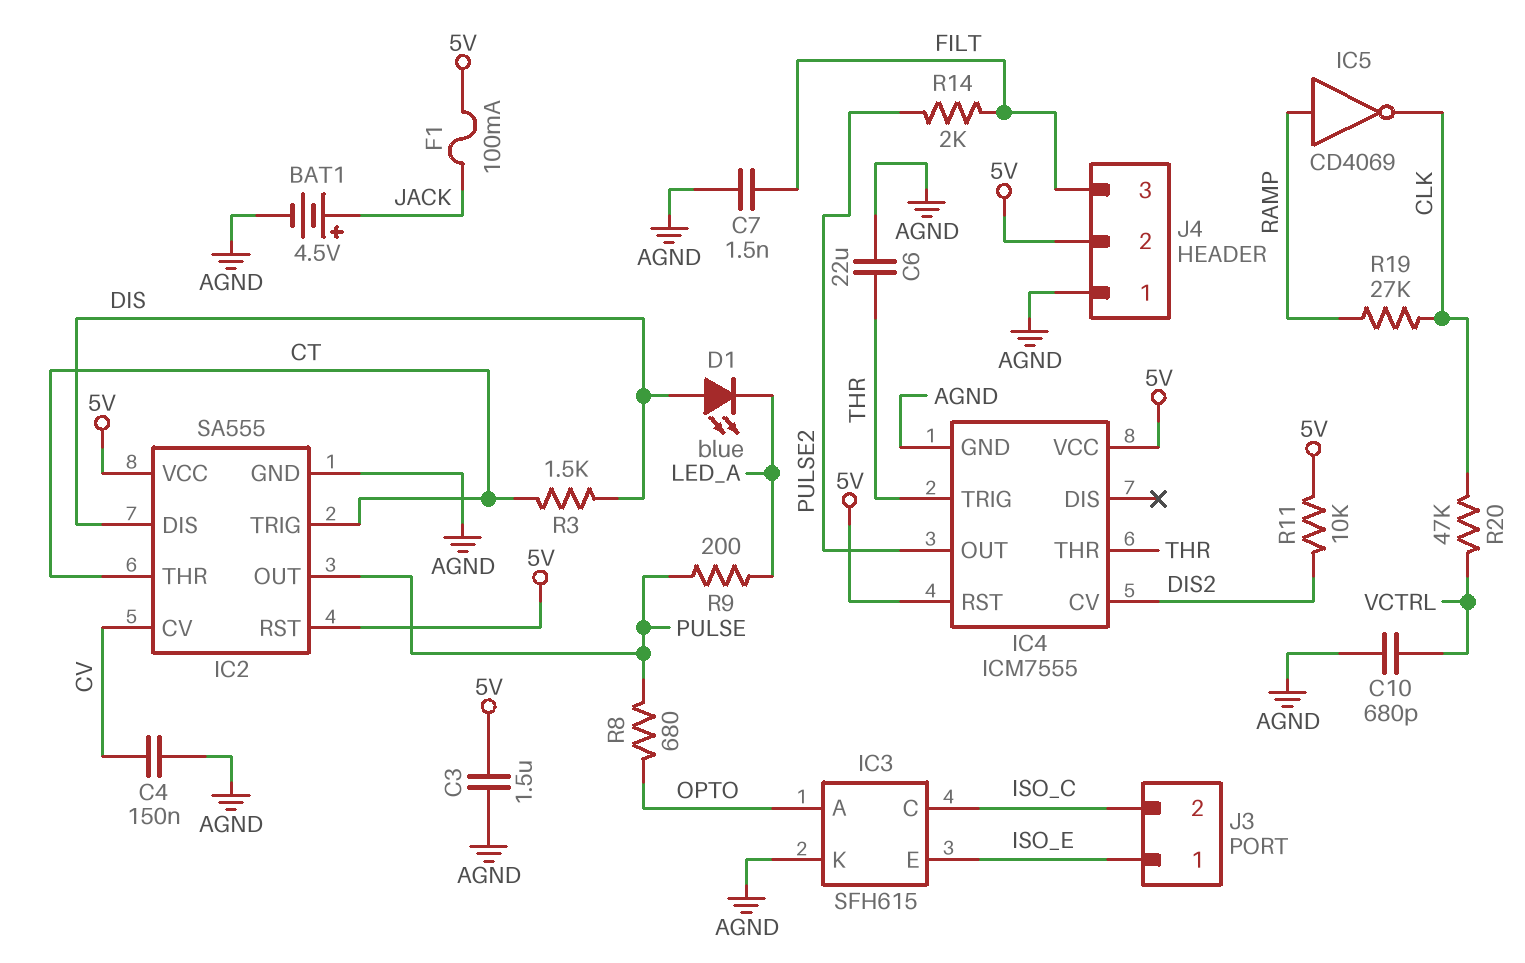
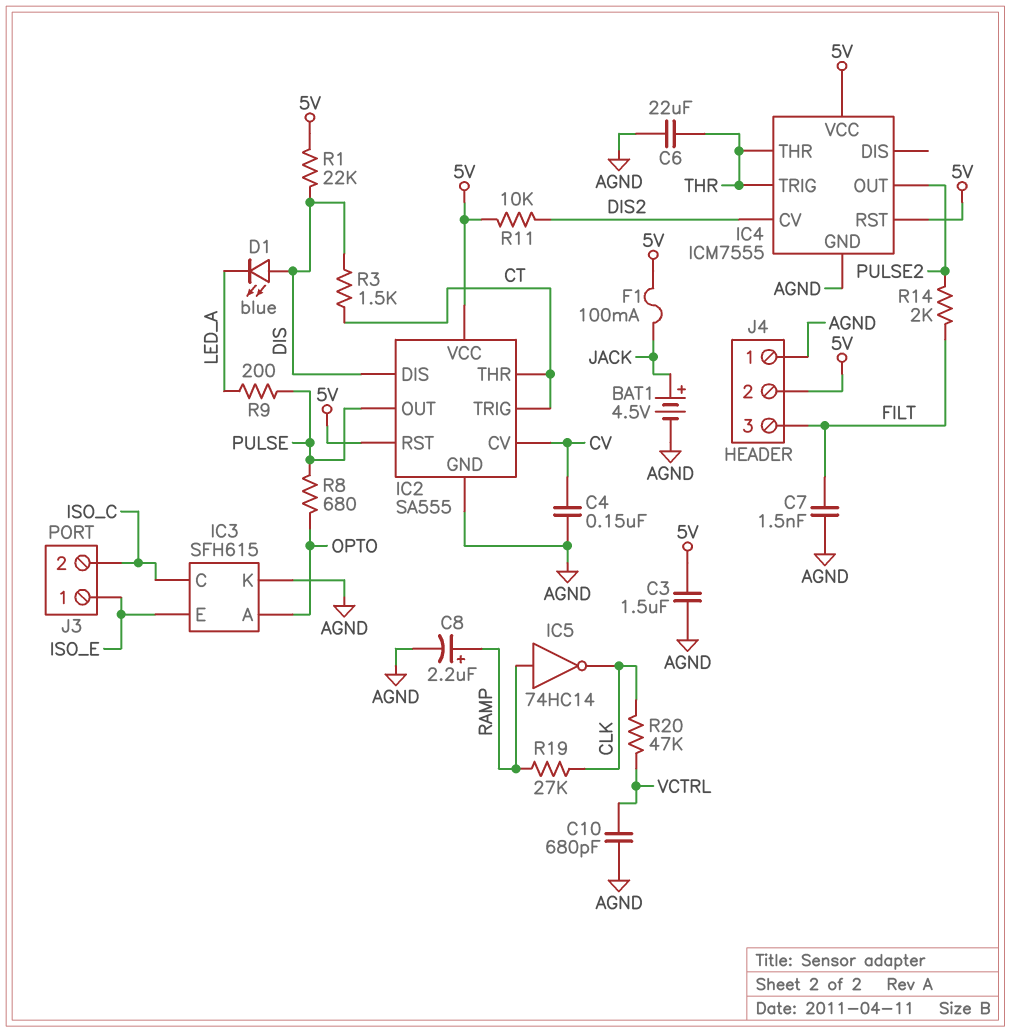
C8: none -> 2.2uF (plus RAMP, minus AGND)
IC5: NOT CD4069 (in RAMP, out CLK) -> NOT 74HC14 (in RAMP, out CLK)
R1: none -> 22k (5V, DIS)

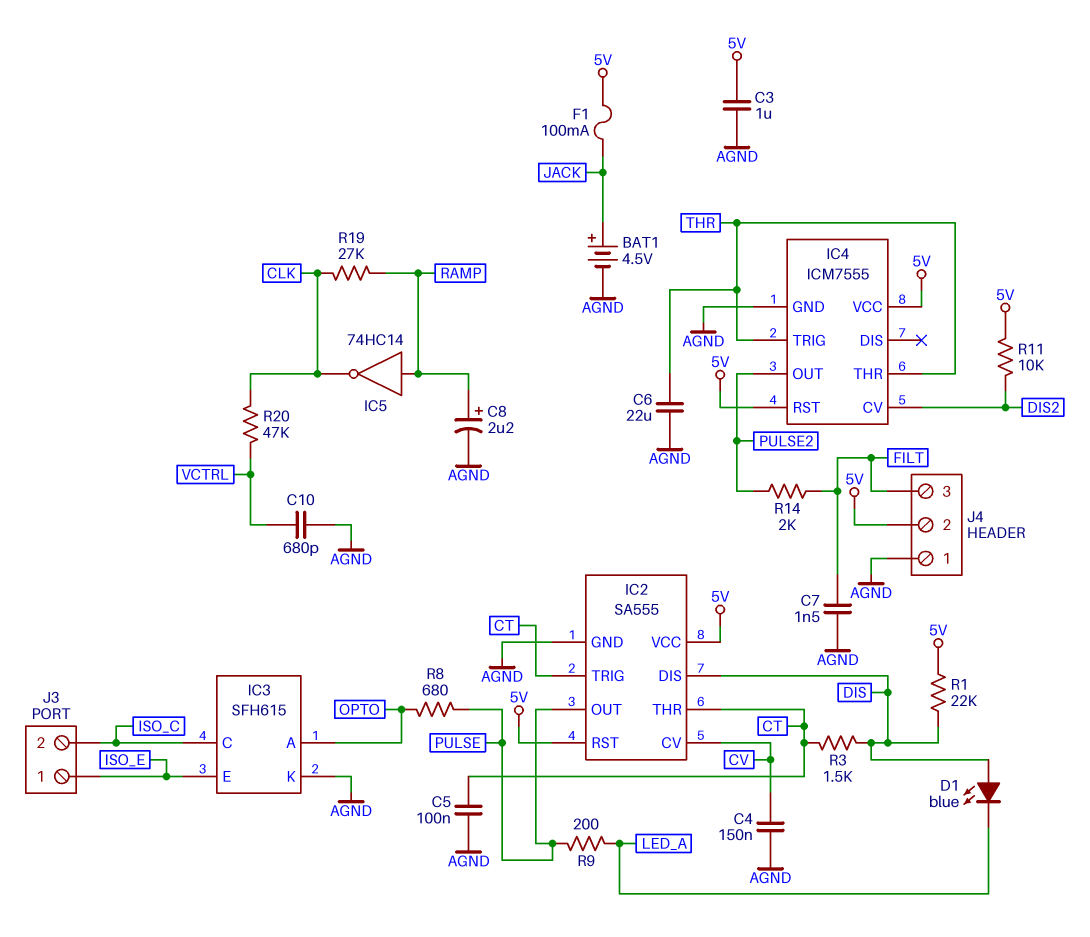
C3: 1.5uF (5V, AGND) -> 1uF (5V, AGND)
C5: none -> 100nF (AGND, CT)

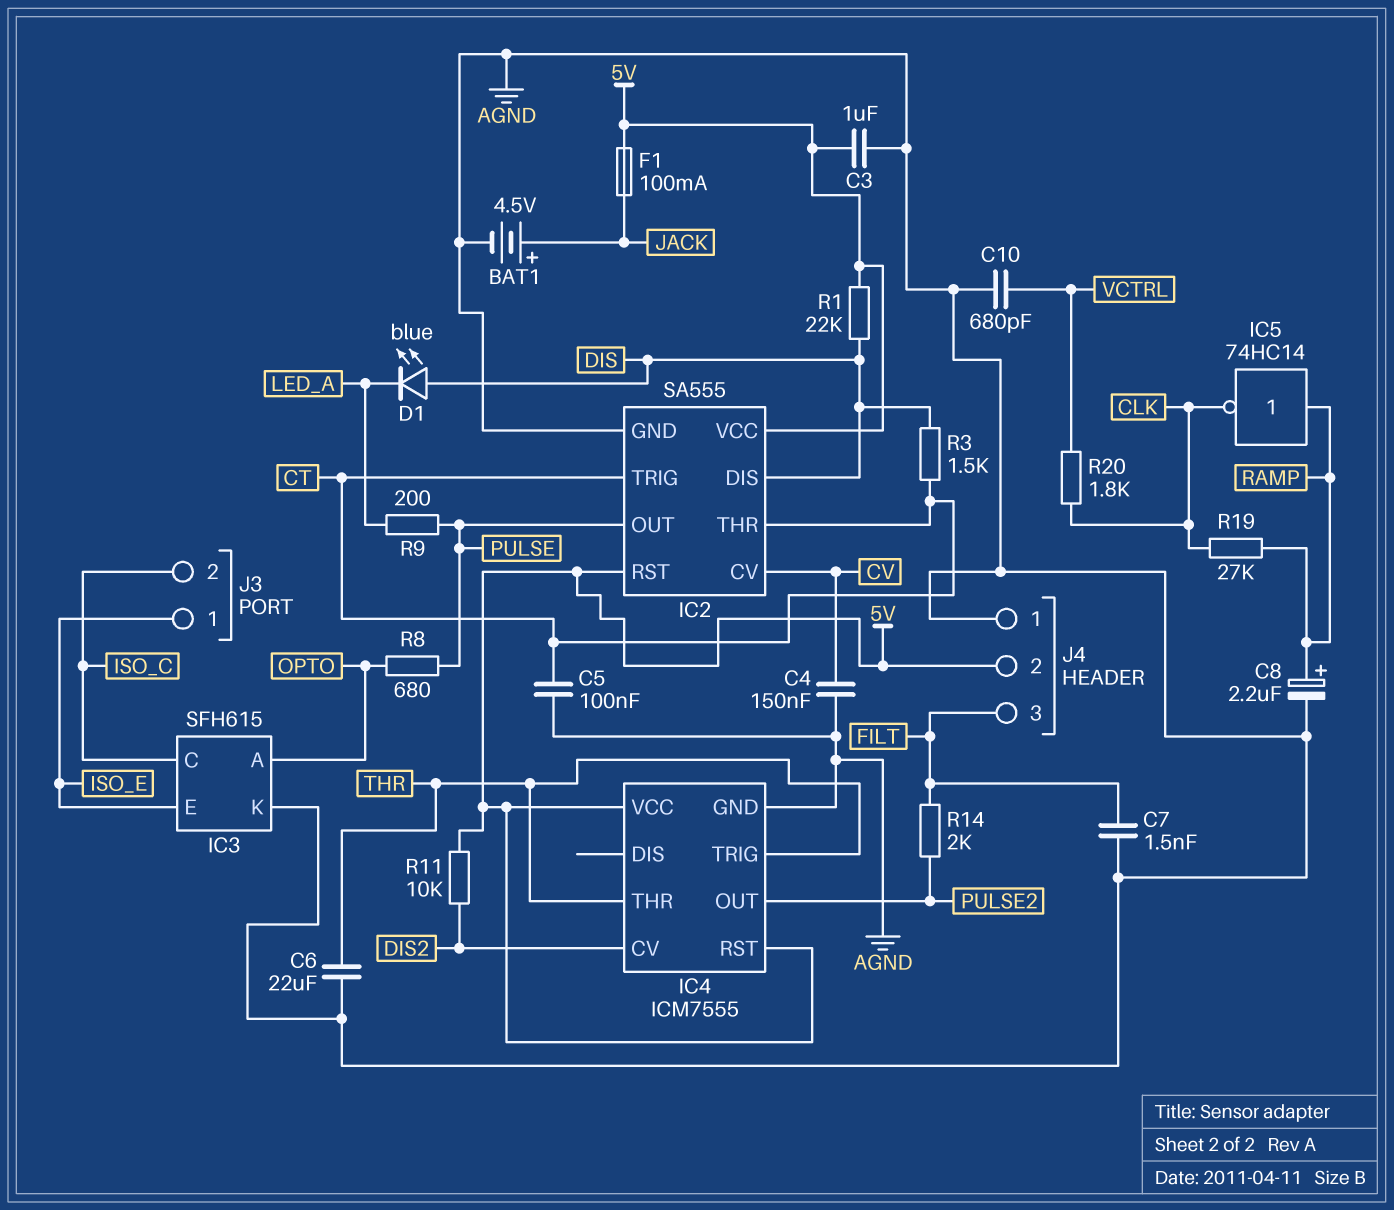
R20: 47k (CLK, VCTRL) -> 1.8k (CLK, VCTRL)

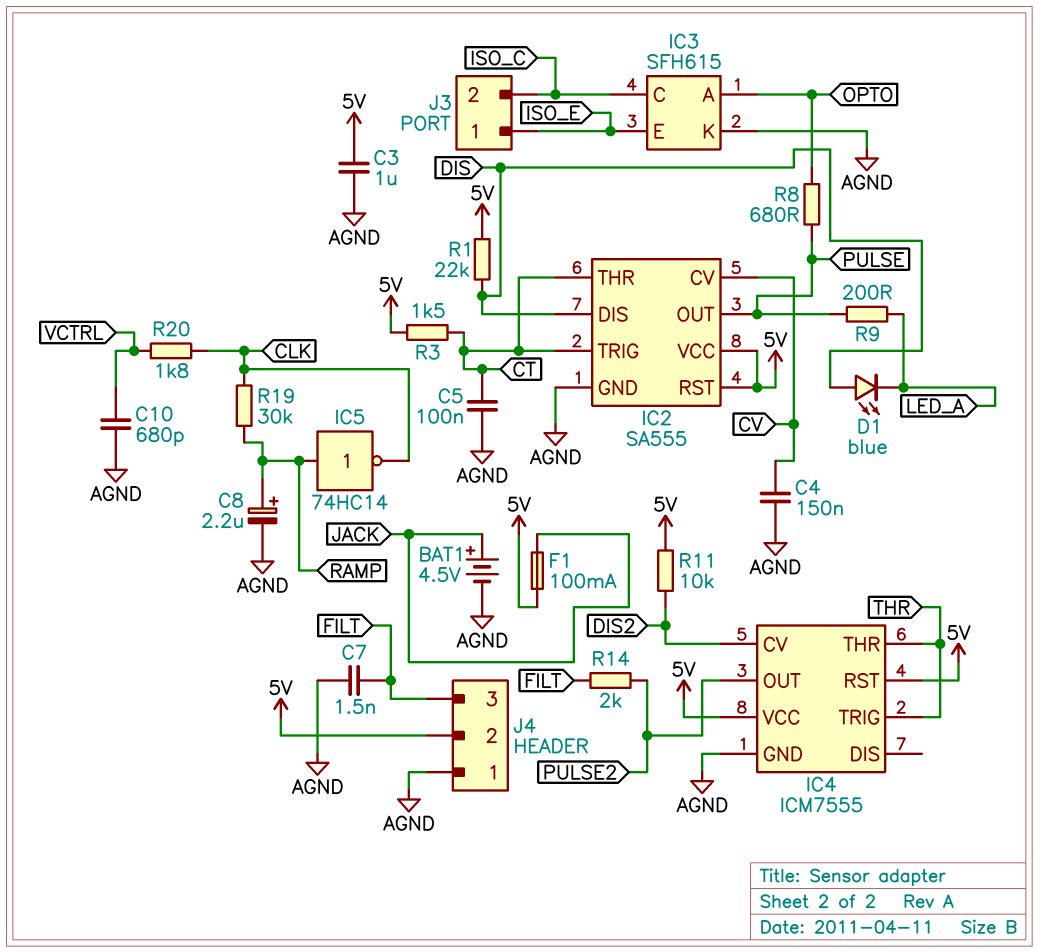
C6: 22uF (AGND, THR) -> none
R3: 1.5k (CT, DIS) -> 1.5k (5V, CT)
R19: 27k (CLK, RAMP) -> 30k (CLK, RAMP)

